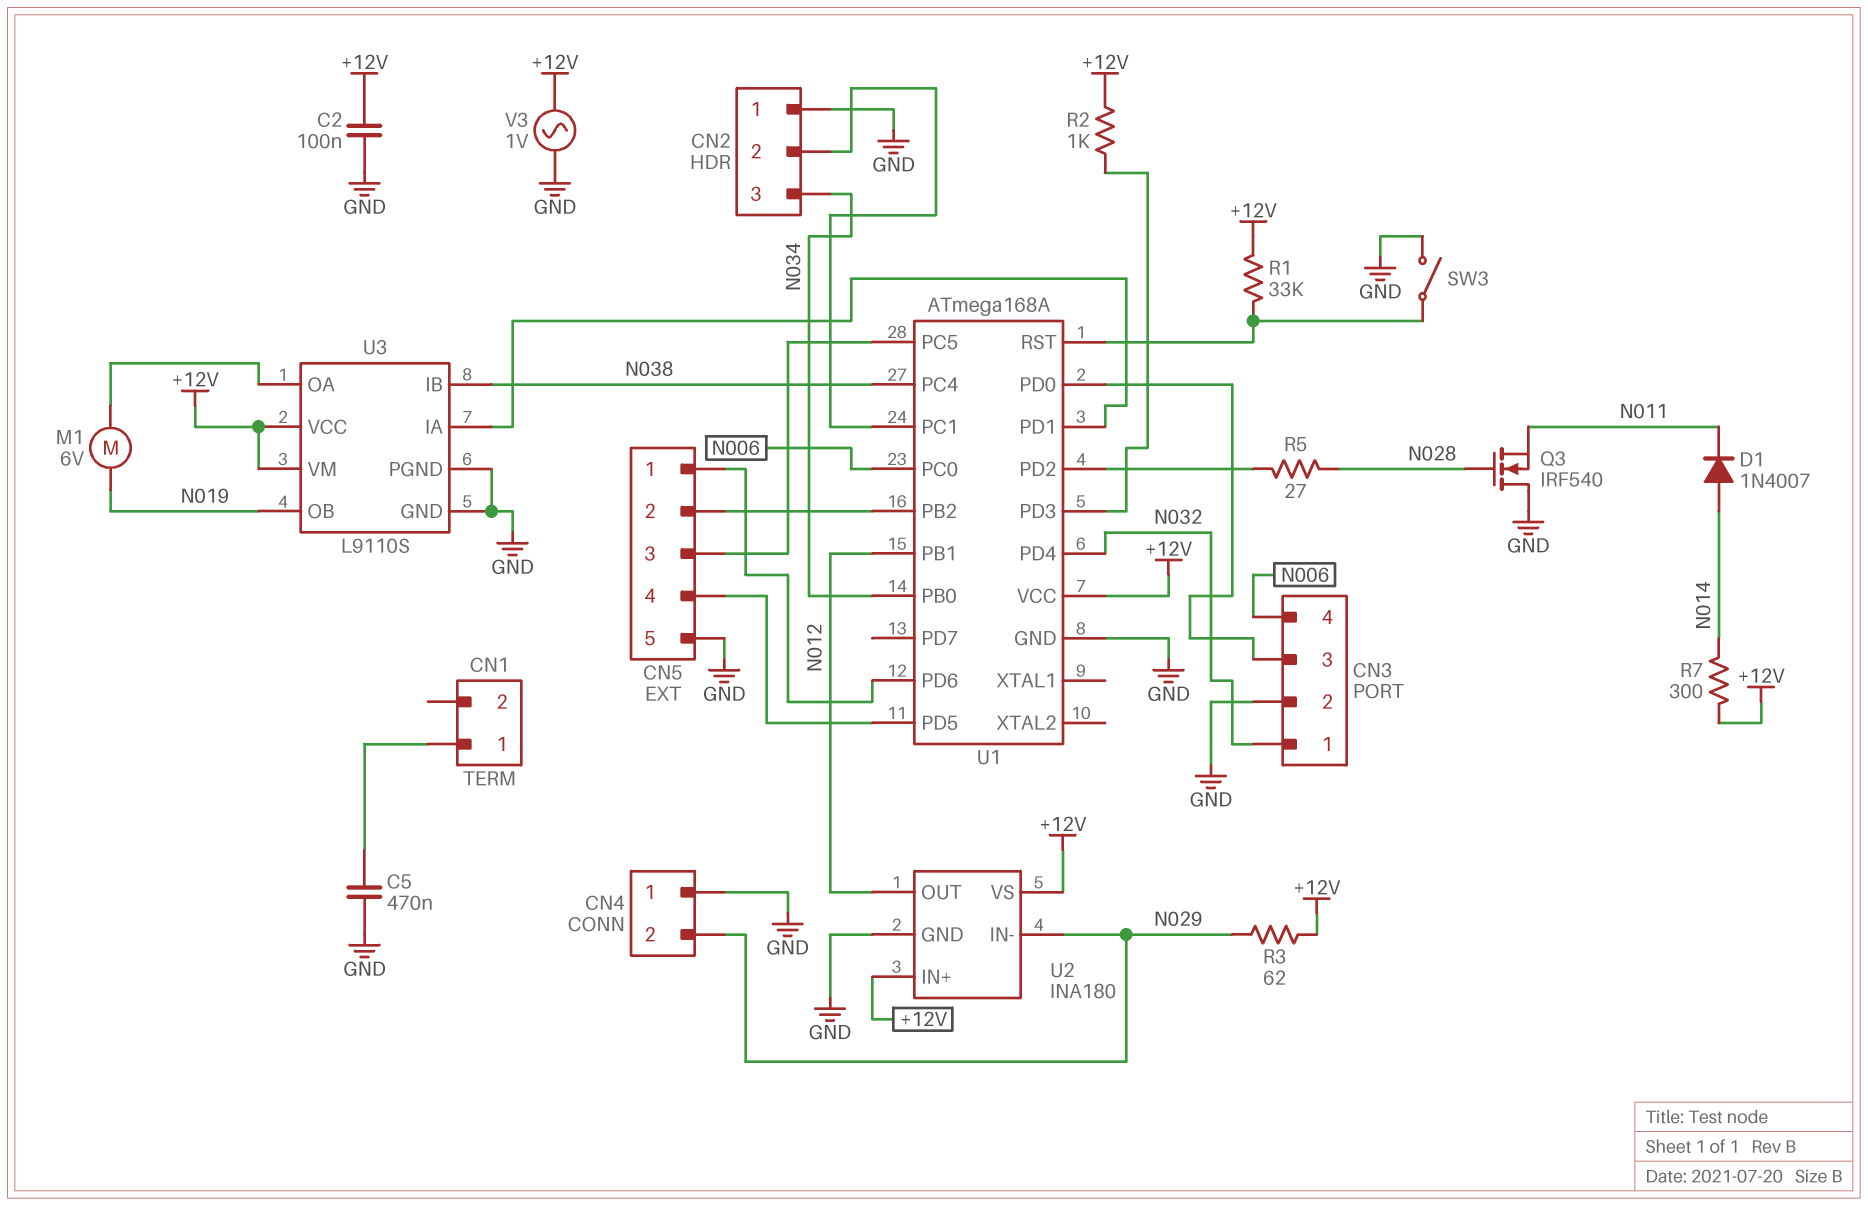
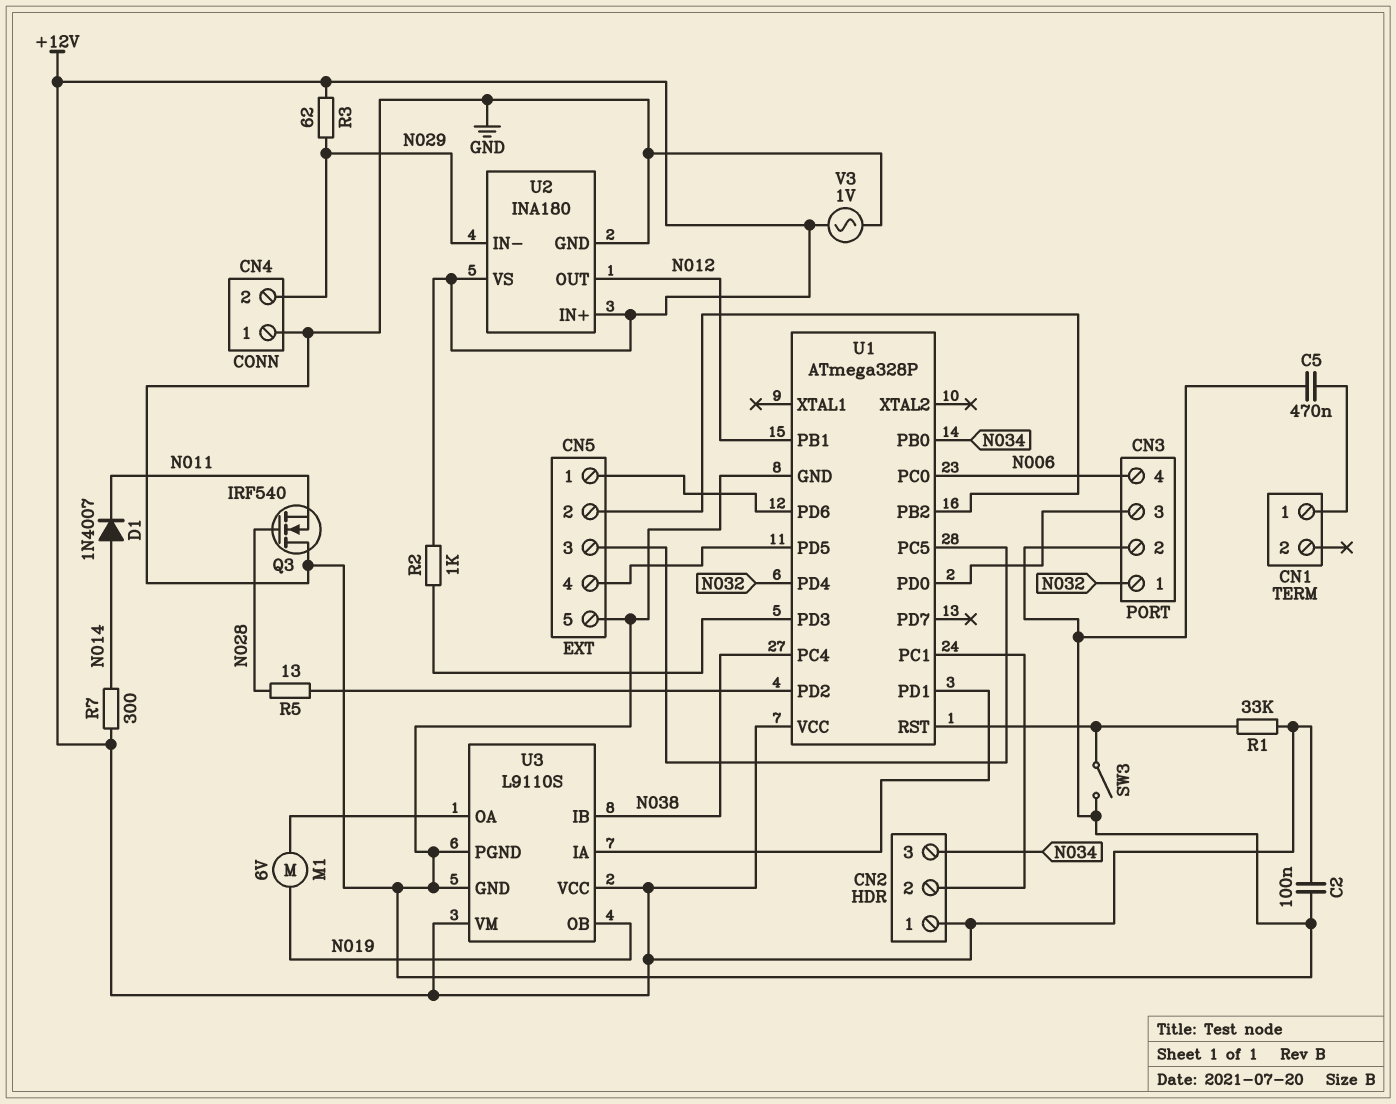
CN2 pin 1: GND -> +12V
R5: 27 (N028, U1/PD2) -> 13 (N028, U1/PD2)
U1: ATmega168A -> ATmega328P

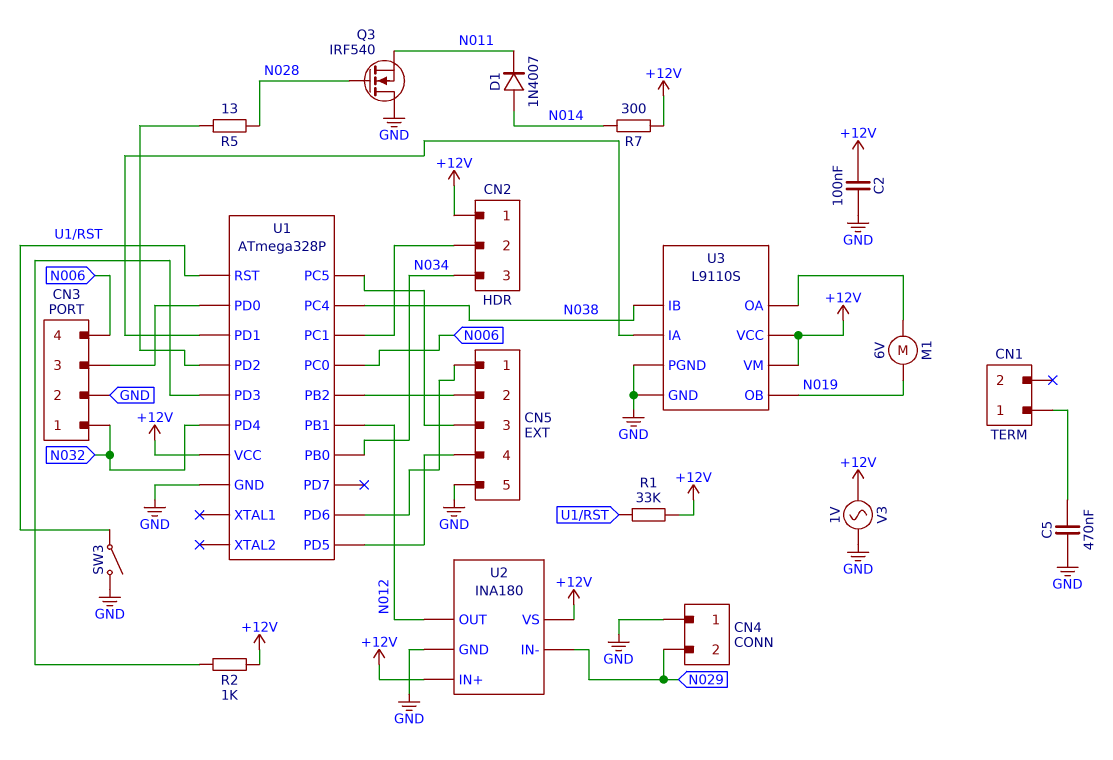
R3: 62 (+12V, N029) -> none

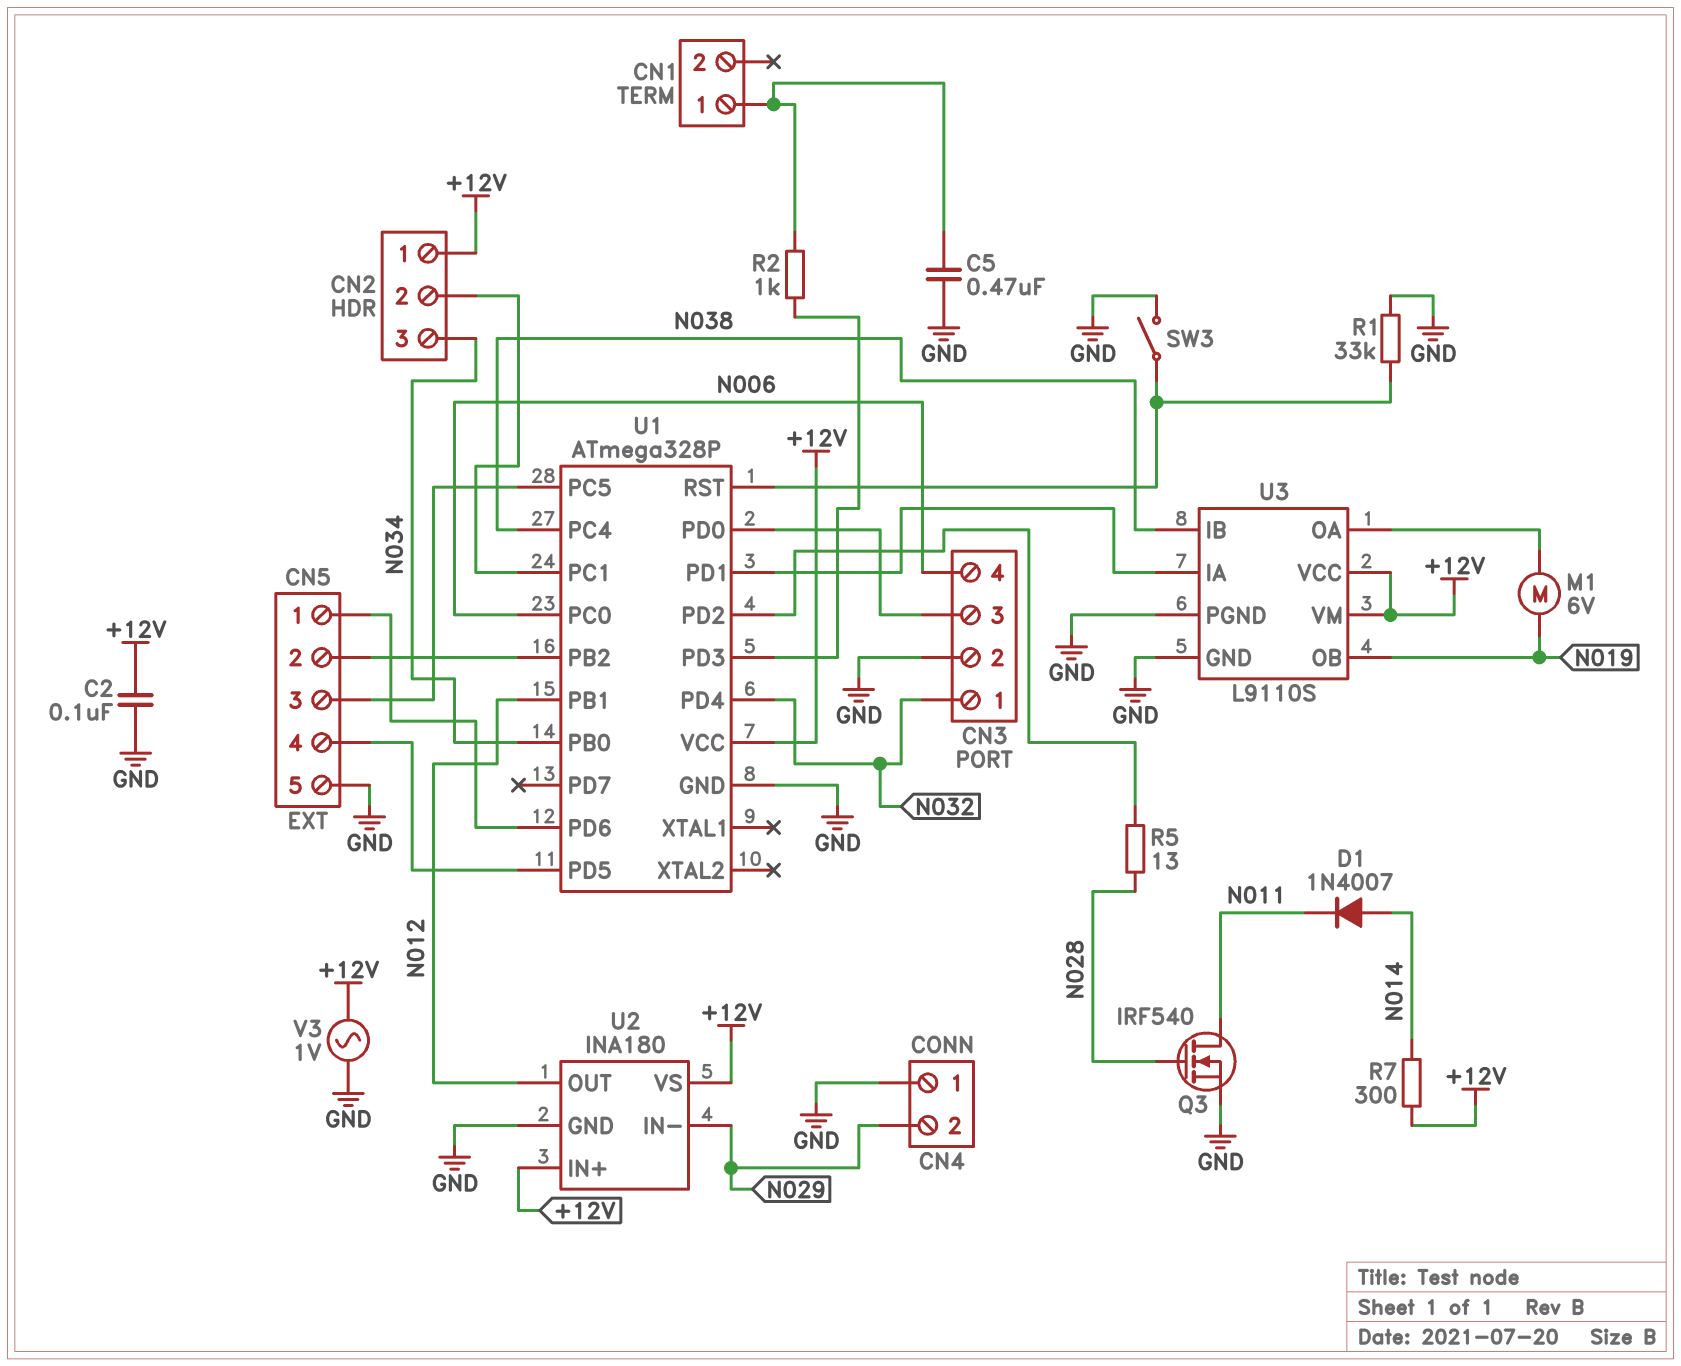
Q3: NMOS IRF540 (G N028, D GND, S N011) -> NMOS IRF540 (G N028, D N011, S GND)
R1: 33k (+12V, U1/RST) -> 33k (GND, U1/RST)
R2: 1k (+12V, U1/PD3) -> 1k (CN1/1, U1/PD3)

